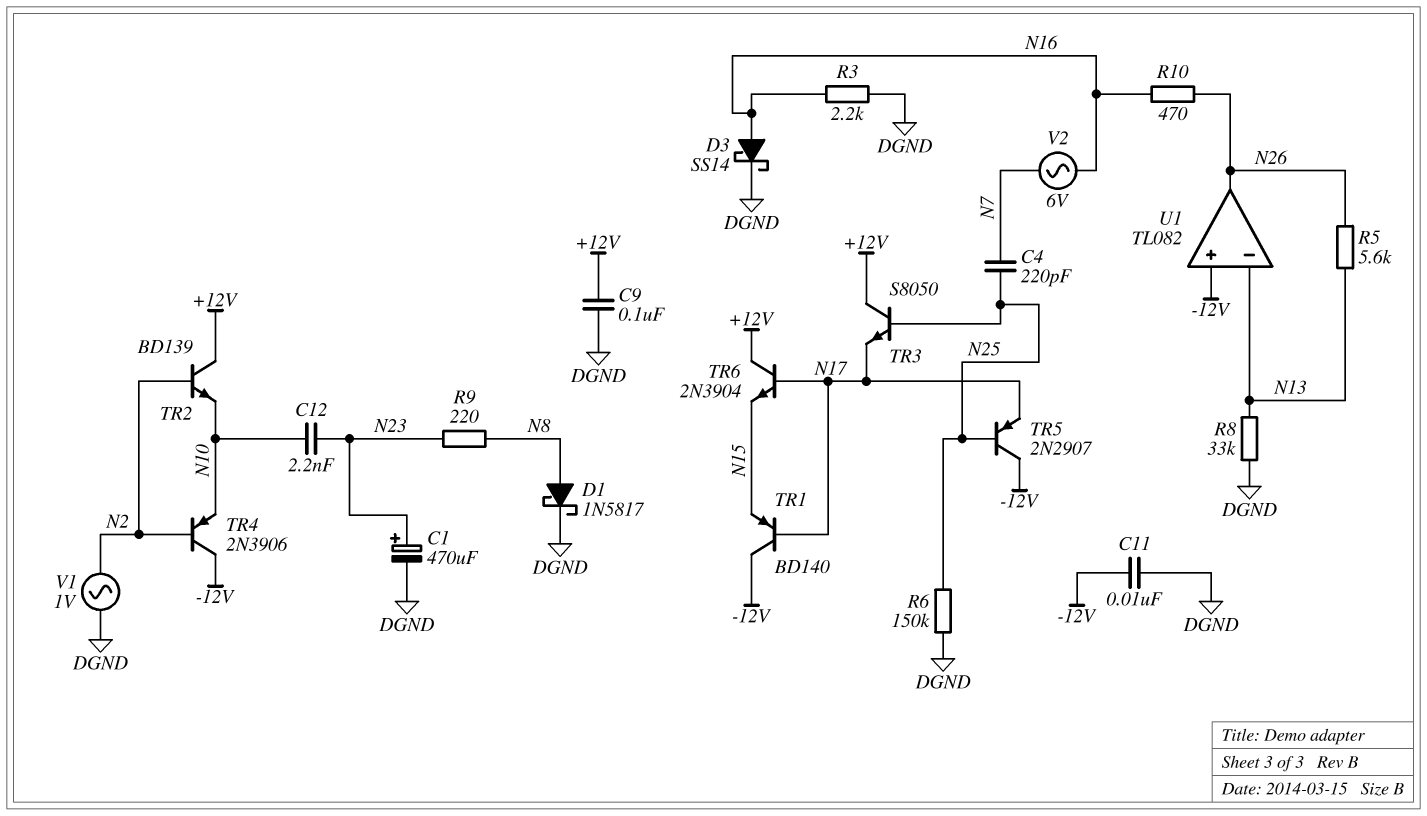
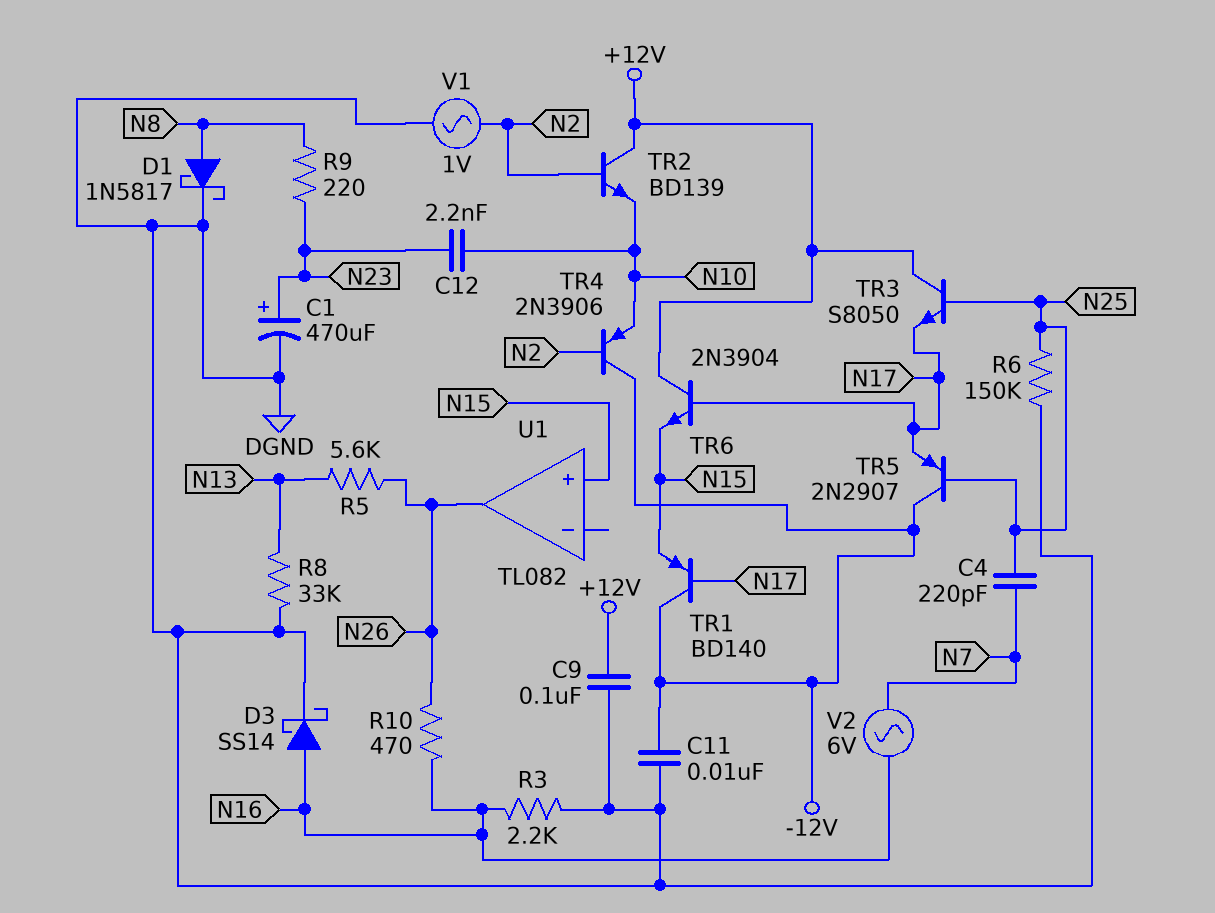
U1 pin in+: -12V -> N15
U1 pin in-: N13 -> none

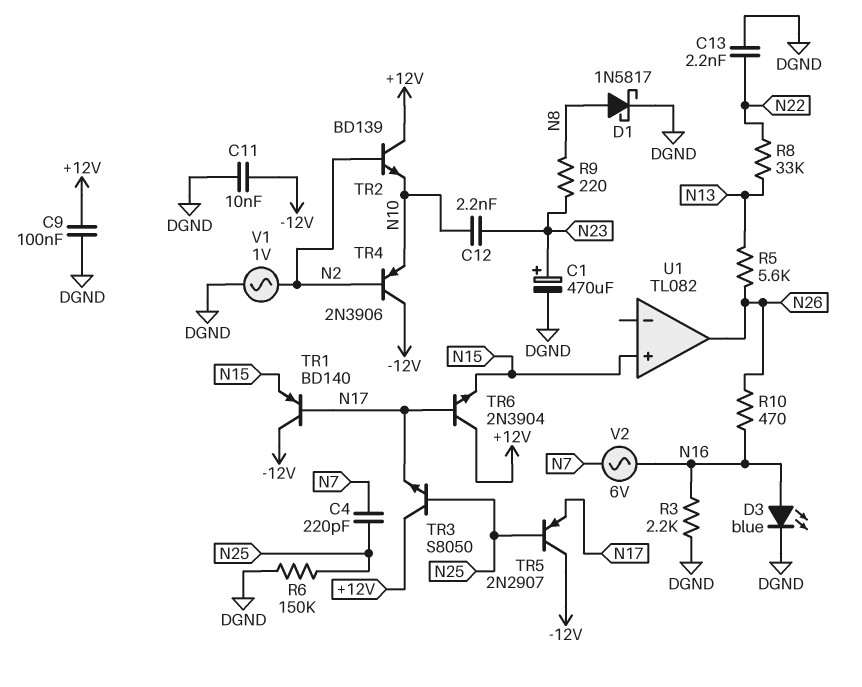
C13: none -> 2.2nF (DGND, N22)
D3: schottky SS14 (A N16, K DGND) -> LED blue (A N16, K DGND)
R8: 33k (DGND, N13) -> 33k (N13, N22)

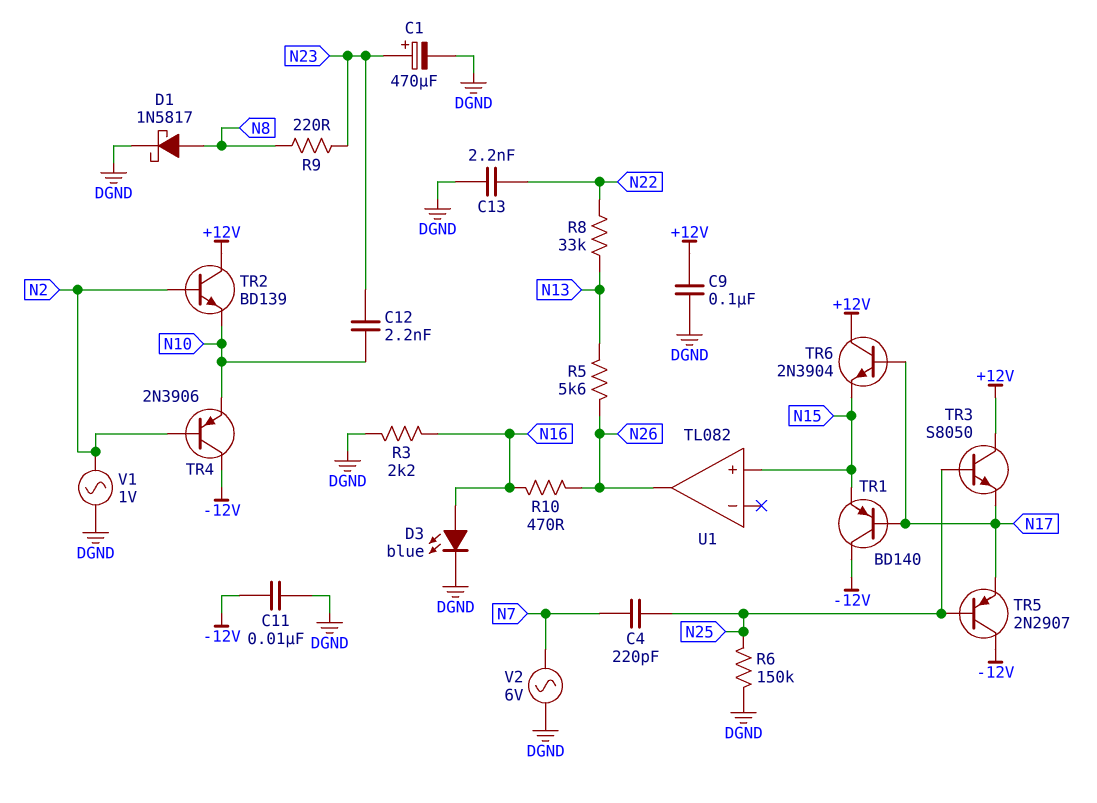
V2: AC 6V (N7, N16) -> AC 6V (DGND, N7)

